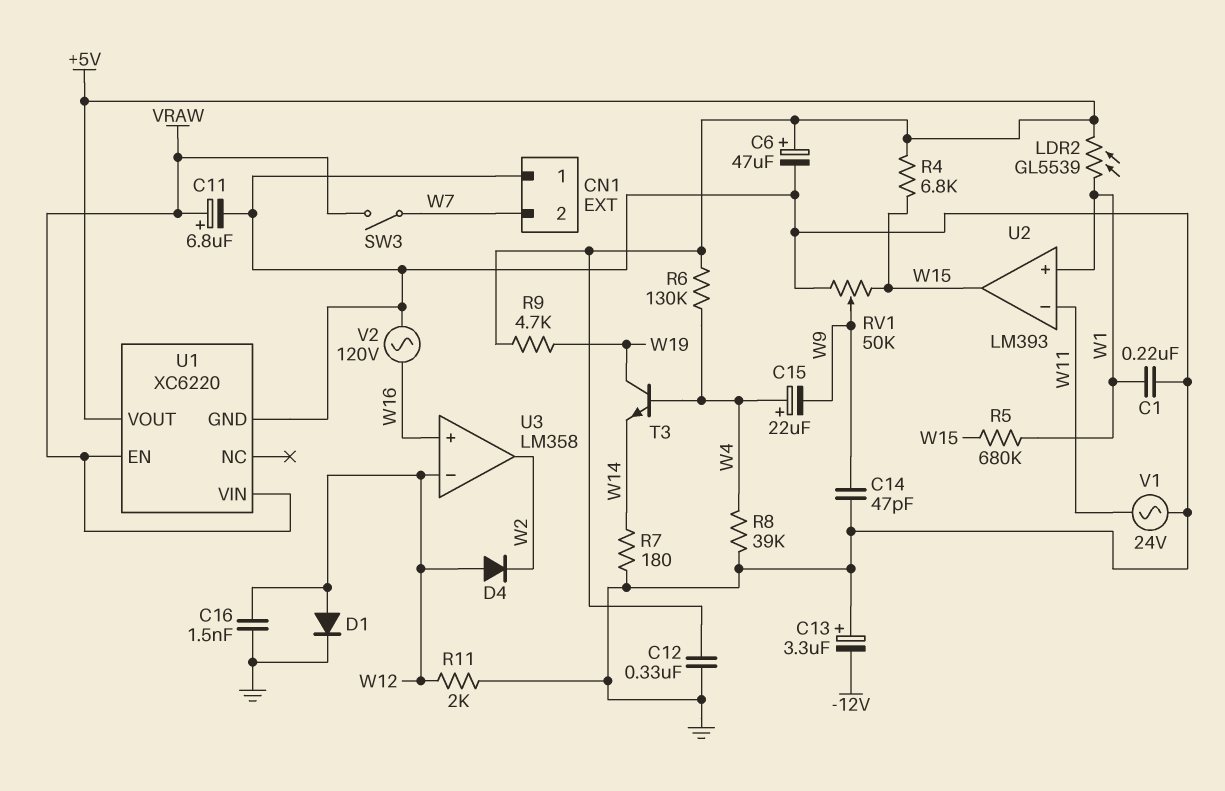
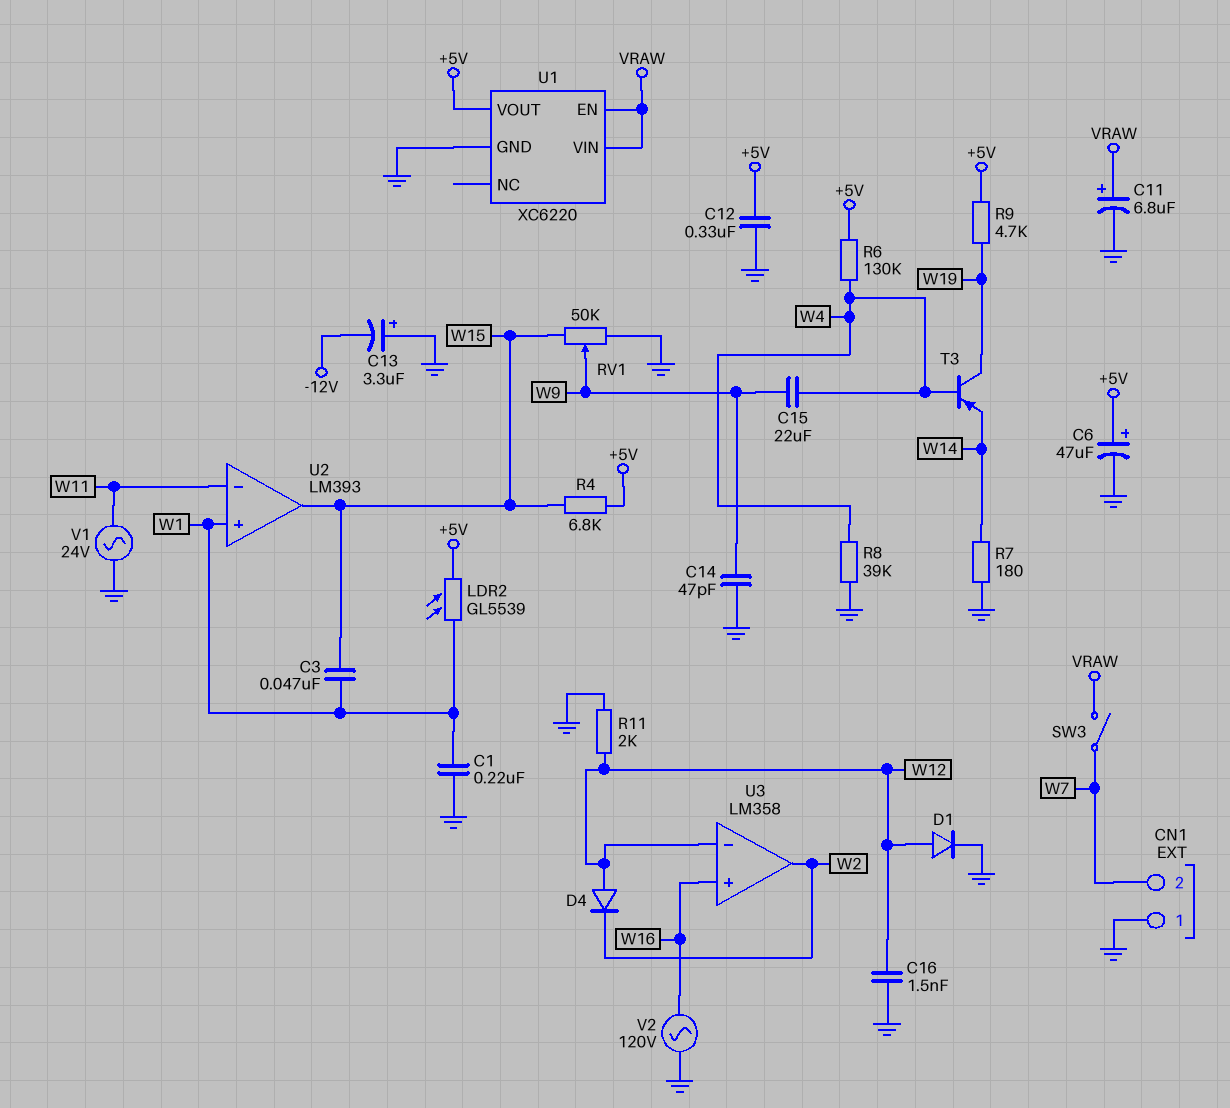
C3: none -> 47nF (W1, W15)
C15: 22uF (plus W4, minus W9) -> 22uF (W4, W9)
R5: 680k (W1, W15) -> none
T3: NPN (B W4, C W19, E W14) -> PNP (B W4, C W19, E W14)

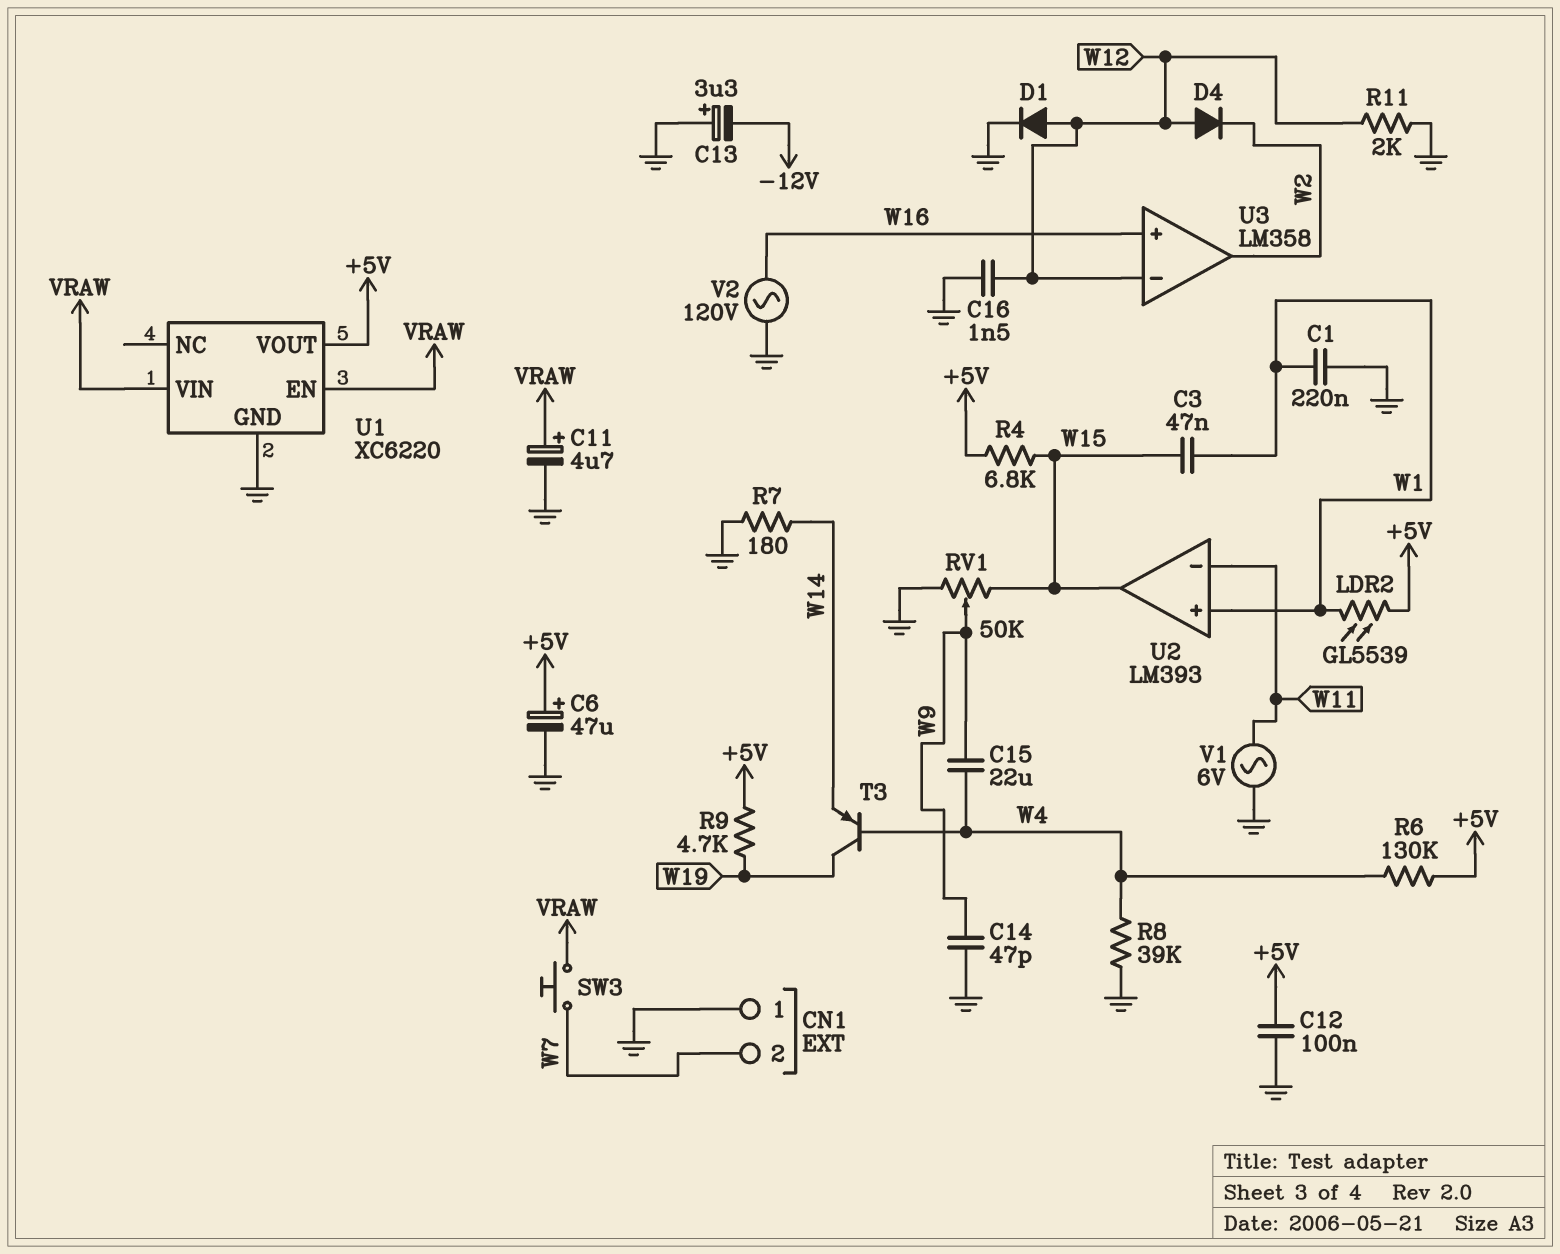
C11: 6.8uF (plus VRAW, minus GND) -> 4.7uF (plus VRAW, minus GND)
C12: 330nF (+5V, GND) -> 100nF (+5V, GND)
SW3: switch (VRAW, W7) -> button (VRAW, W7)
V1: AC 24V (GND, W11) -> AC 6V (GND, W11)

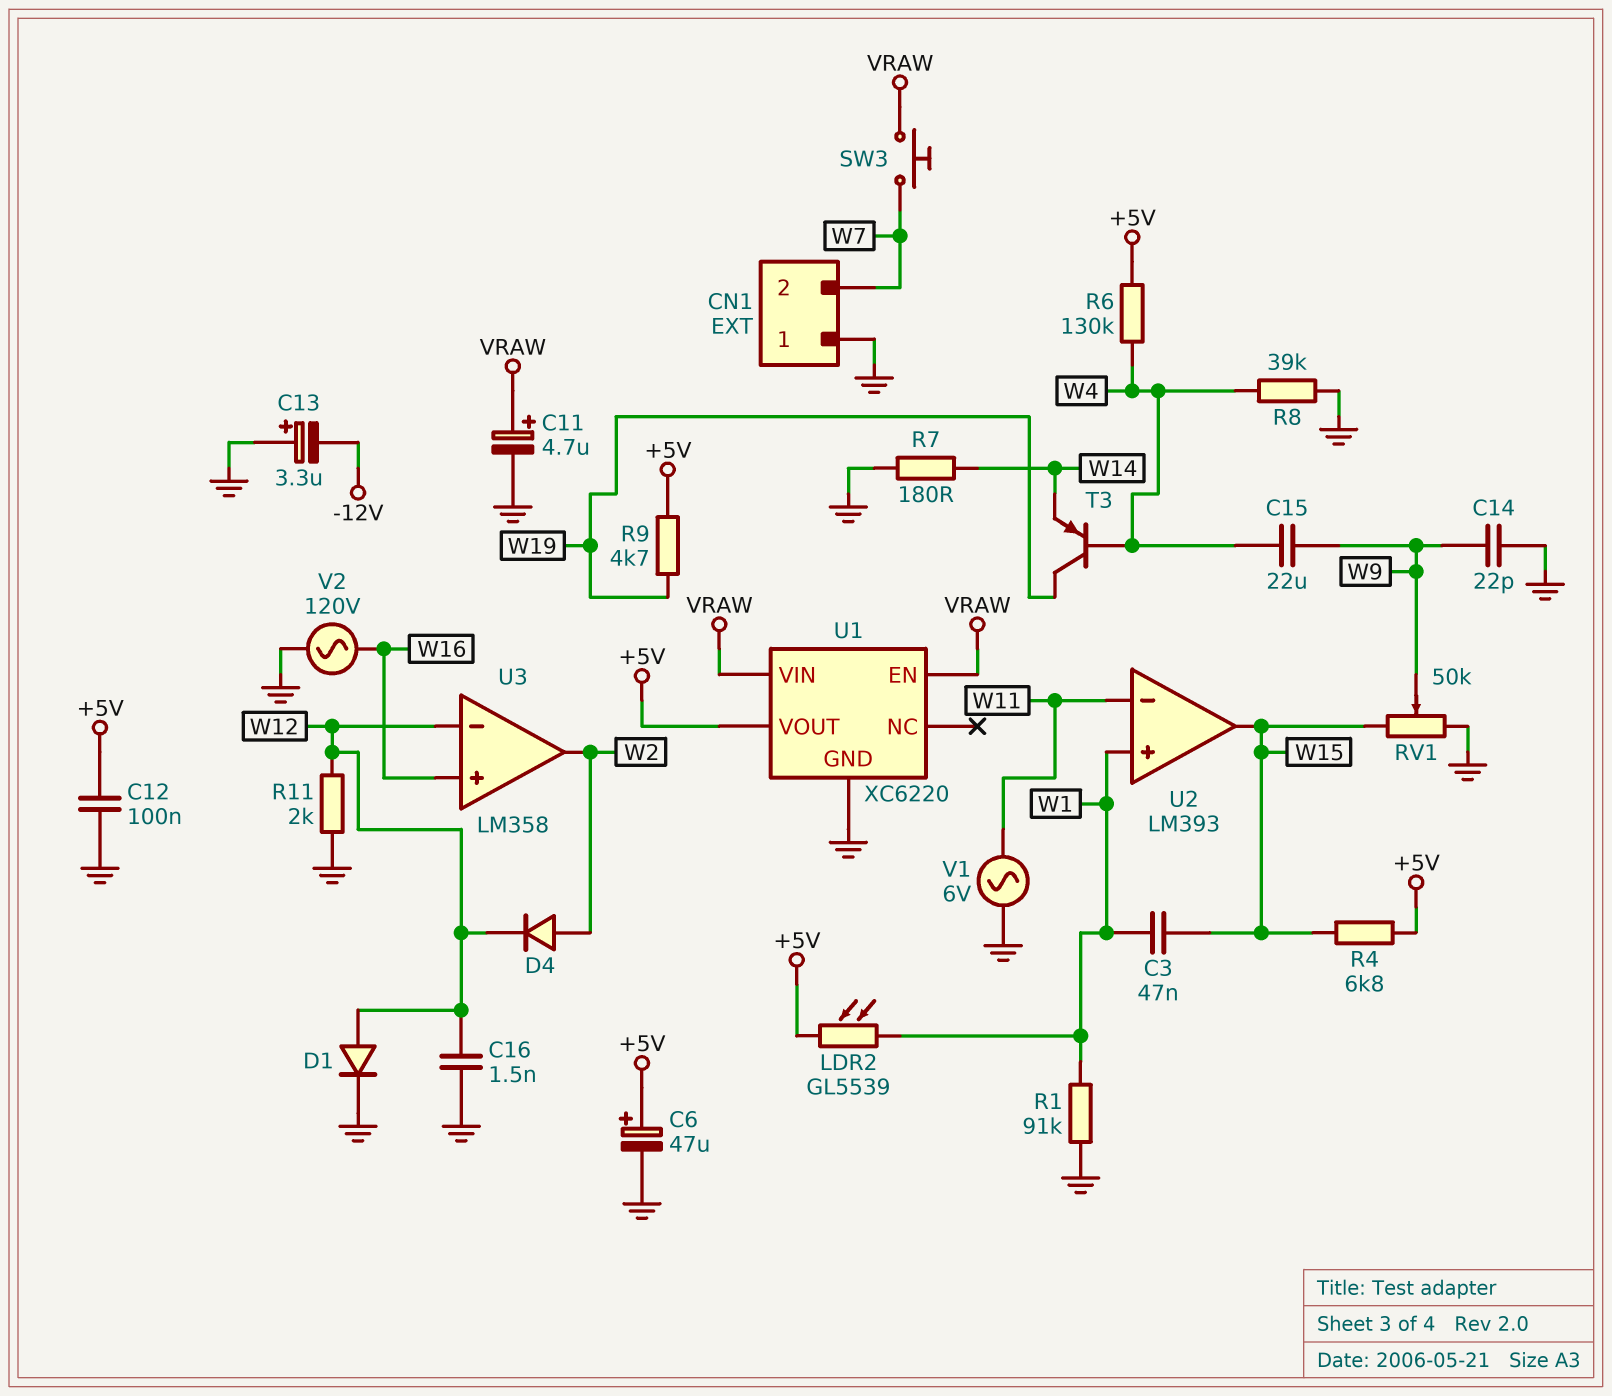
C1: 220nF (GND, W1) -> none
C14: 47pF (GND, W9) -> 22pF (GND, W9)
D4: diode (A W12, K W2) -> diode (A W2, K W12)
R1: none -> 91k (GND, W1)

